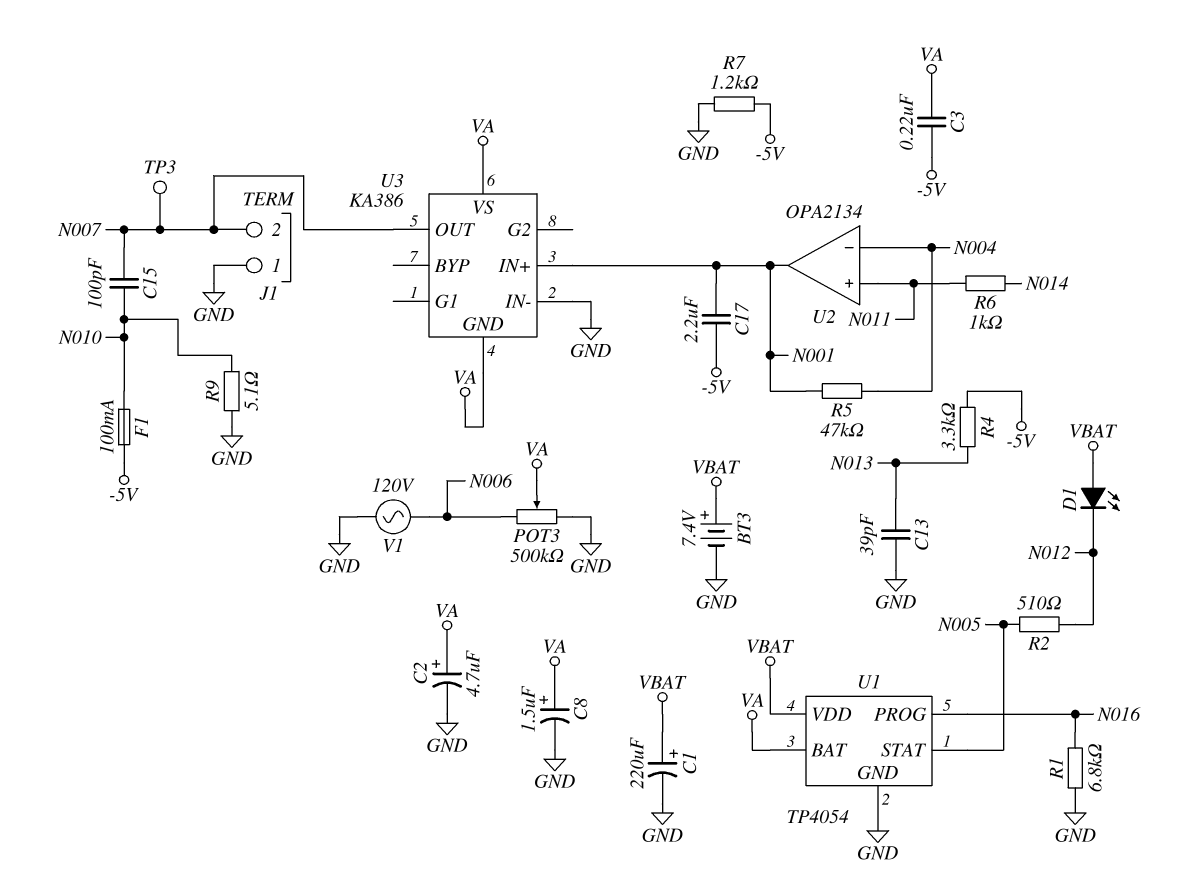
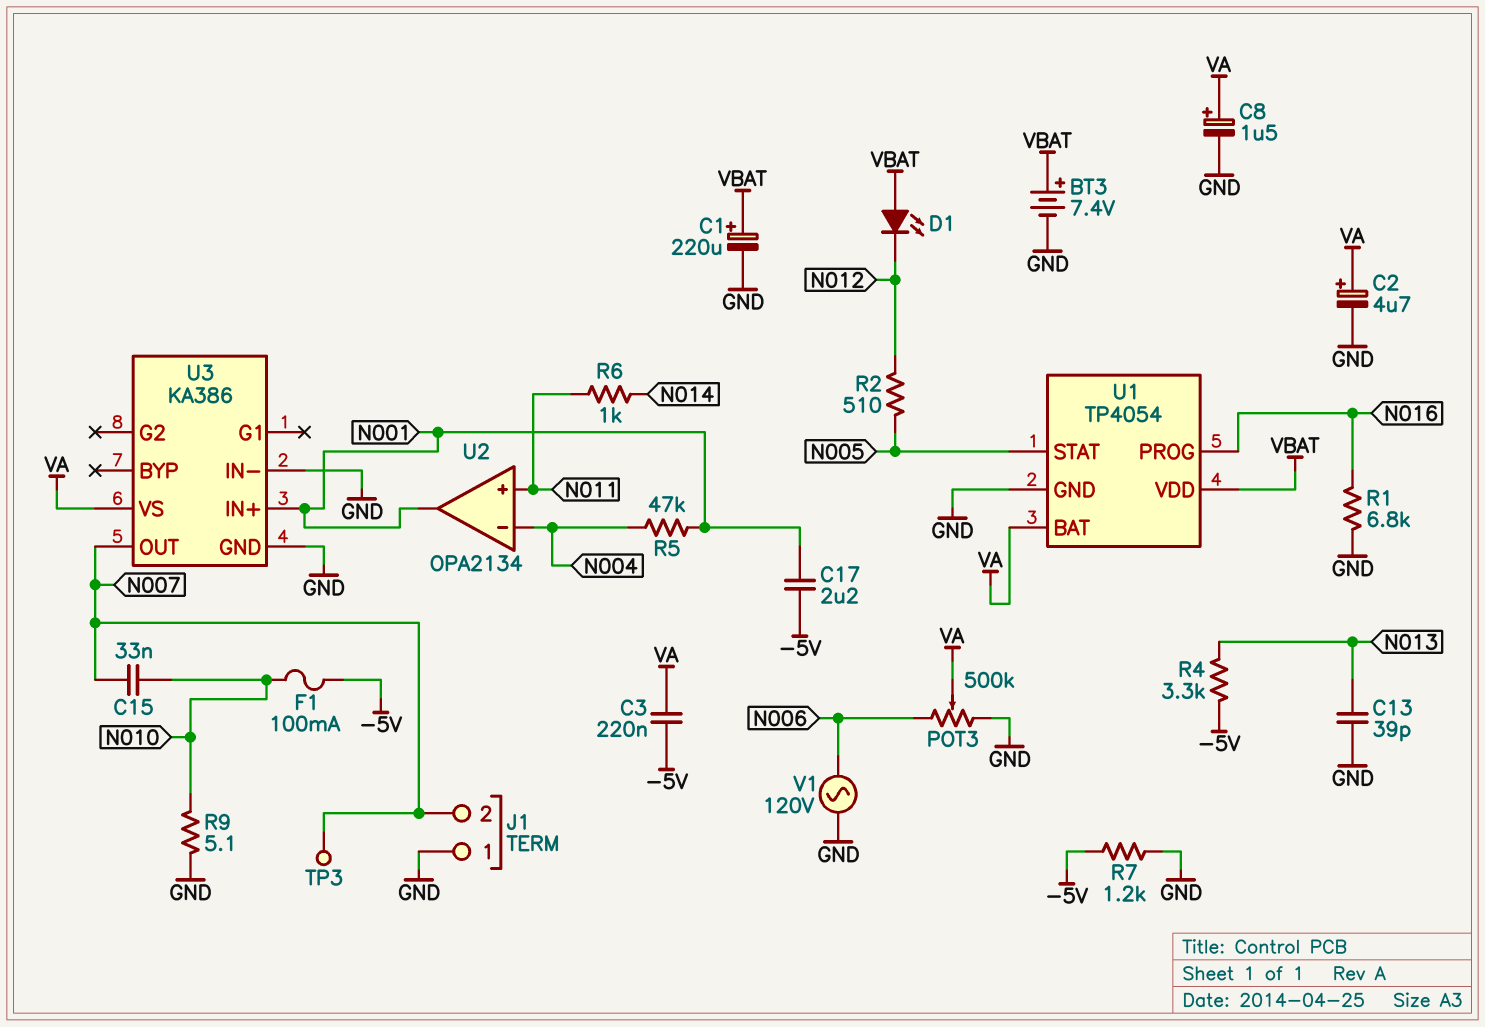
C15: 100pF (N007, N010) -> 33nF (N007, N010)
U3 pin GND: VA -> GND

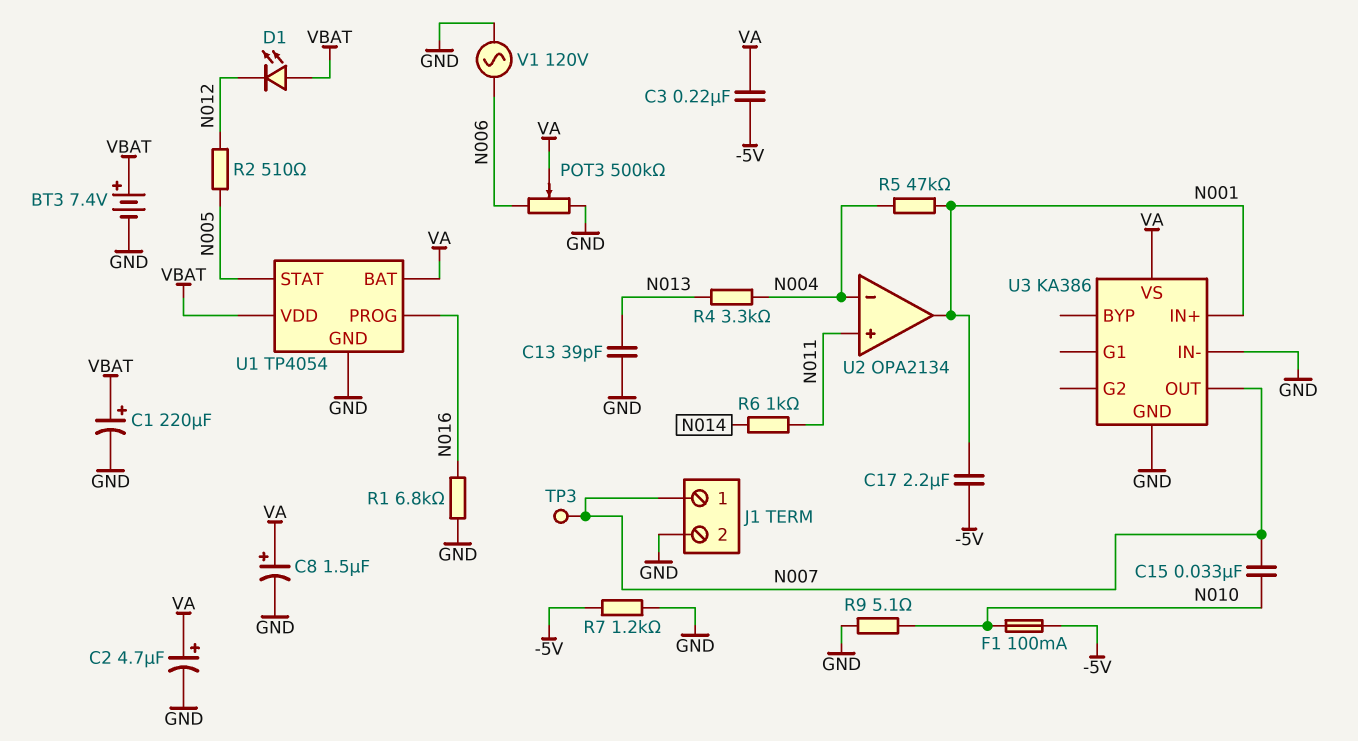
J1 pin 1: GND -> N007
J1 pin 2: N007 -> GND
R4: 3.3k (-5V, N013) -> 3.3k (N004, N013)

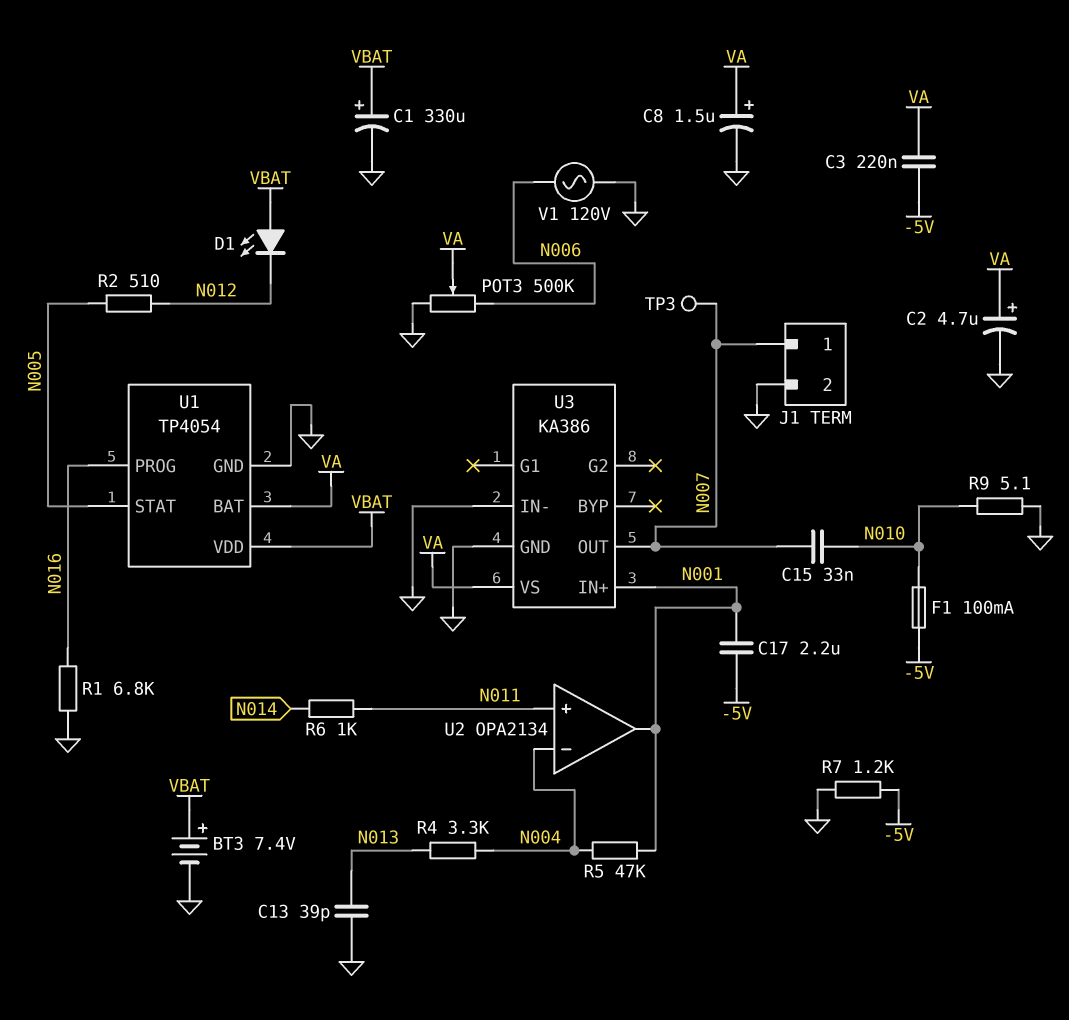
C1: 220uF (plus VBAT, minus GND) -> 330uF (plus VBAT, minus GND)

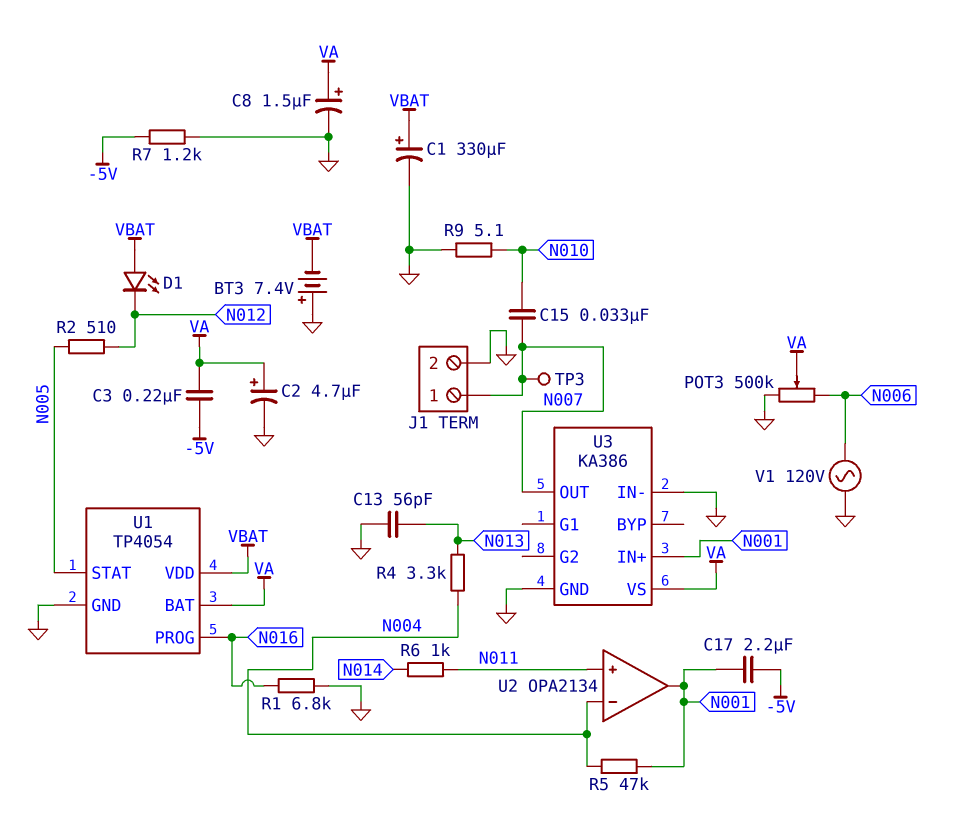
BT3: 7.4V (plus VBAT, minus GND) -> 7.4V (plus GND, minus VBAT)
C13: 39pF (GND, N013) -> 56pF (GND, N013)
F1: 100mA (-5V, N010) -> none

